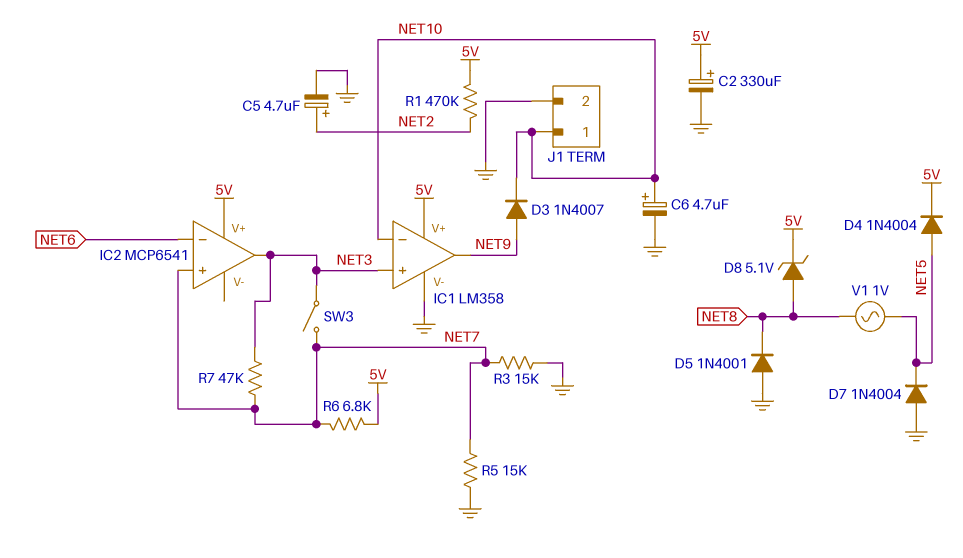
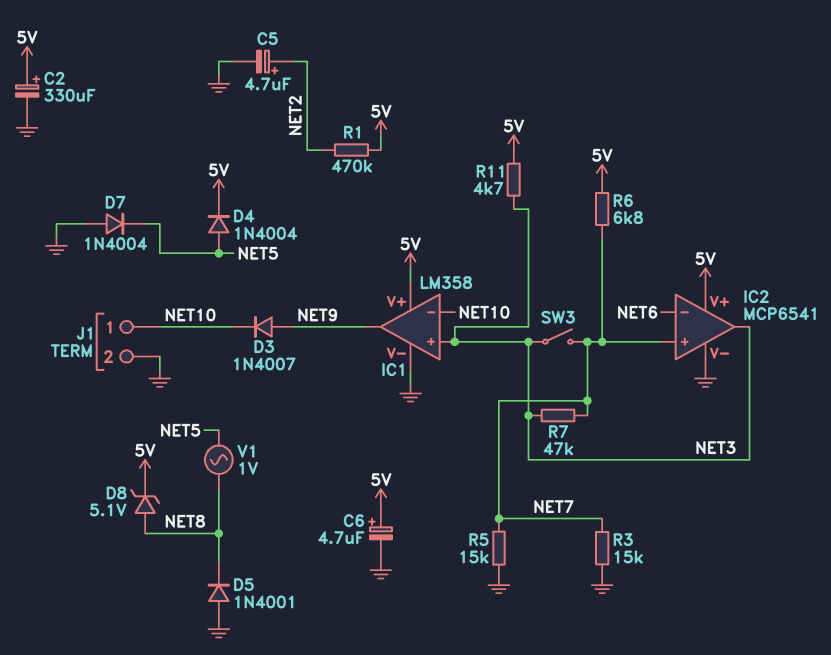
C6: 4.7uF (plus NET10, minus GND) -> 4.7uF (plus 5V, minus GND)
IC2 pin V-: none -> GND
R11: none -> 4.7k (5V, NET3)

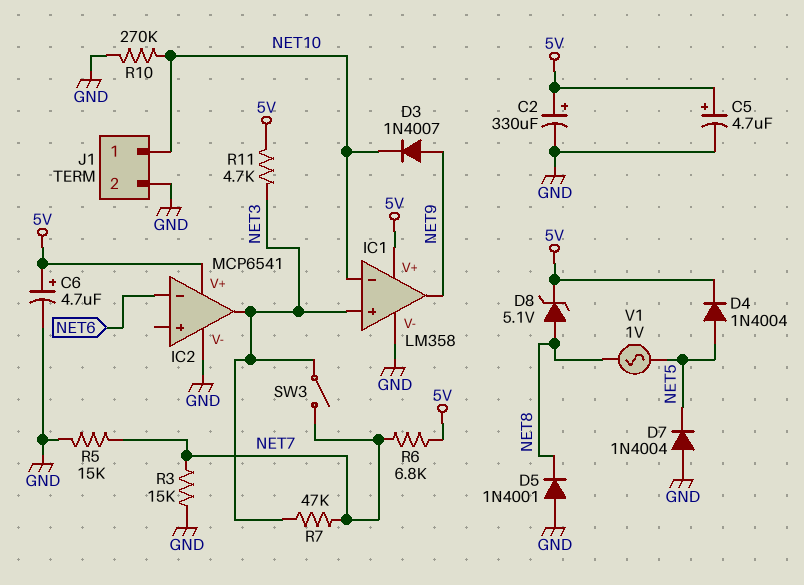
C5: 4.7uF (plus NET2, minus GND) -> 4.7uF (plus 5V, minus GND)
IC2 pin in+: NET7 -> none
R1: 470k (5V, NET2) -> none
R10: none -> 270k (GND, NET10)

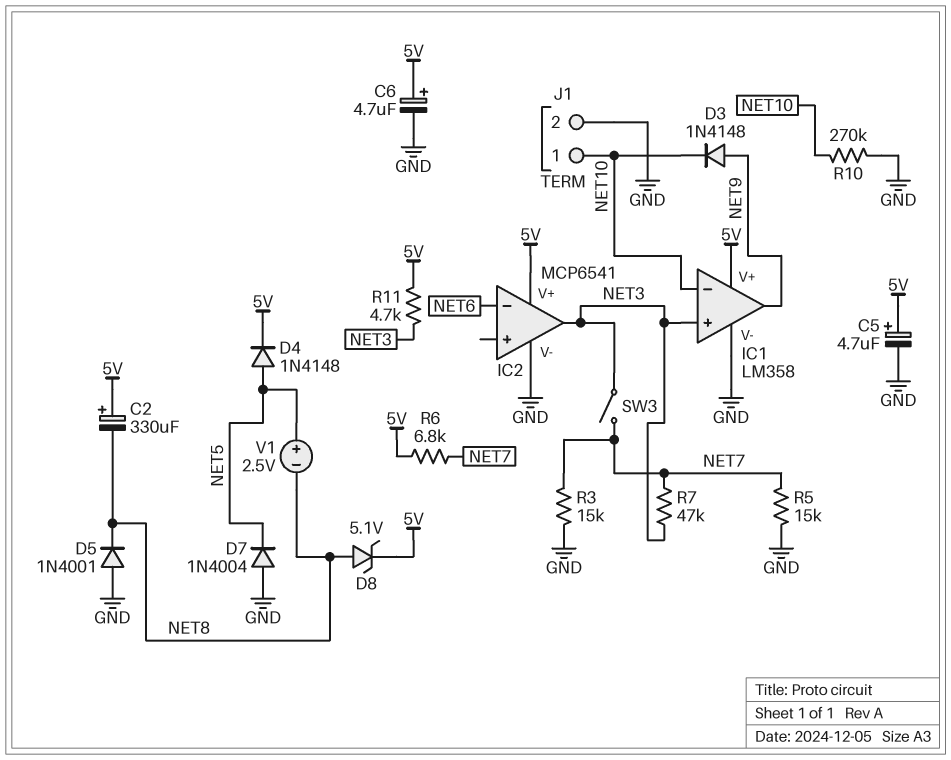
C2: 330uF (plus 5V, minus GND) -> 330uF (plus 5V, minus NET8)
D3: diode 1N4007 (A NET9, K NET10) -> diode 1N4148 (A NET9, K NET10)
D4: diode 1N4004 (A NET5, K 5V) -> diode 1N4148 (A NET5, K 5V)
V1: AC 1V (NET5, NET8) -> 2.5V (plus NET5, minus NET8)

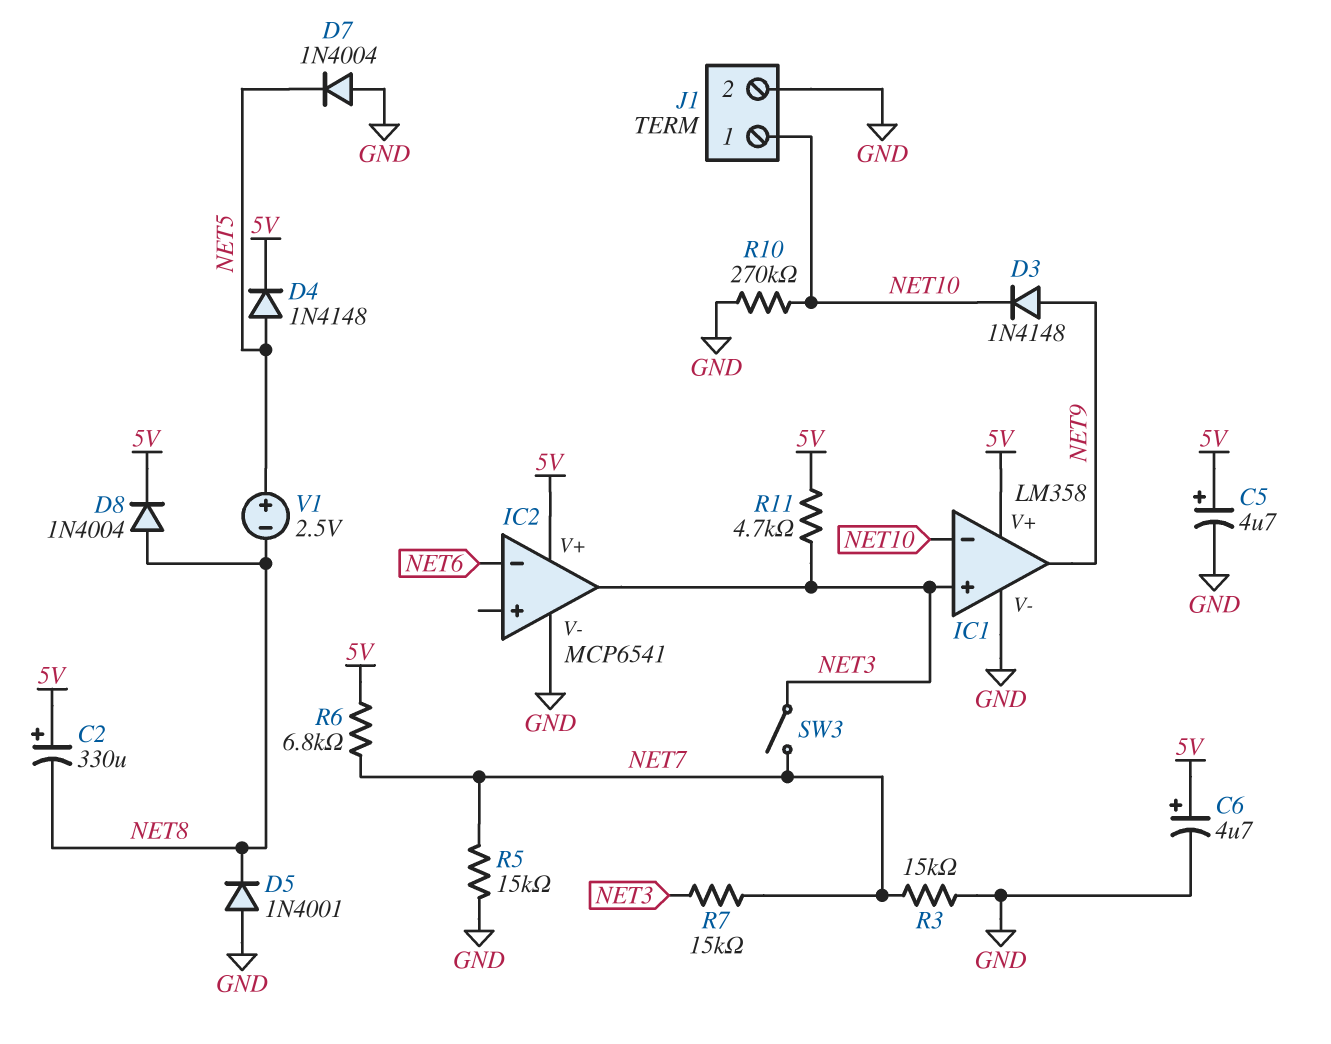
D8: zener 5.1V (A NET8, K 5V) -> diode 1N4004 (A NET8, K 5V)
R7: 47k (NET3, NET7) -> 15k (NET3, NET7)

